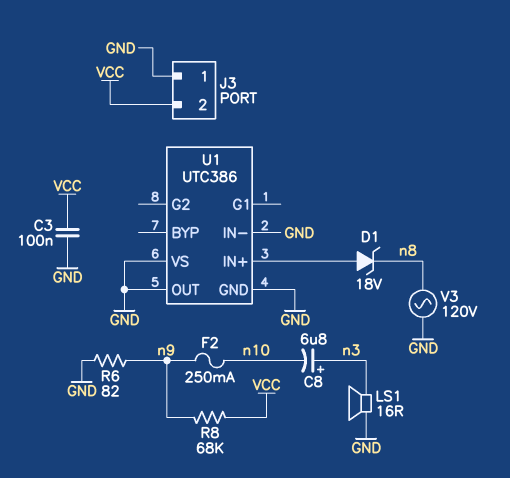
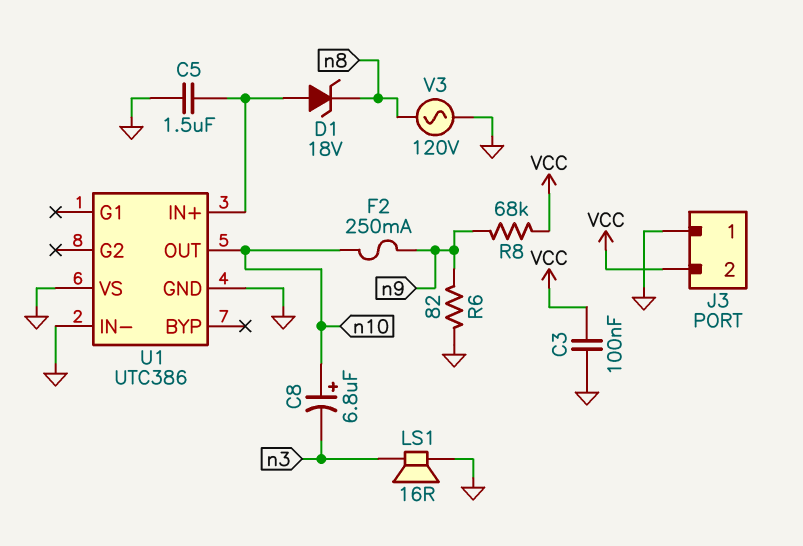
C5: none -> 1.5uF (GND, U1/IN+)
C8: 6.8uF (plus n3, minus n10) -> 6.8uF (plus n10, minus n3)
U1 pin OUT: GND -> n10

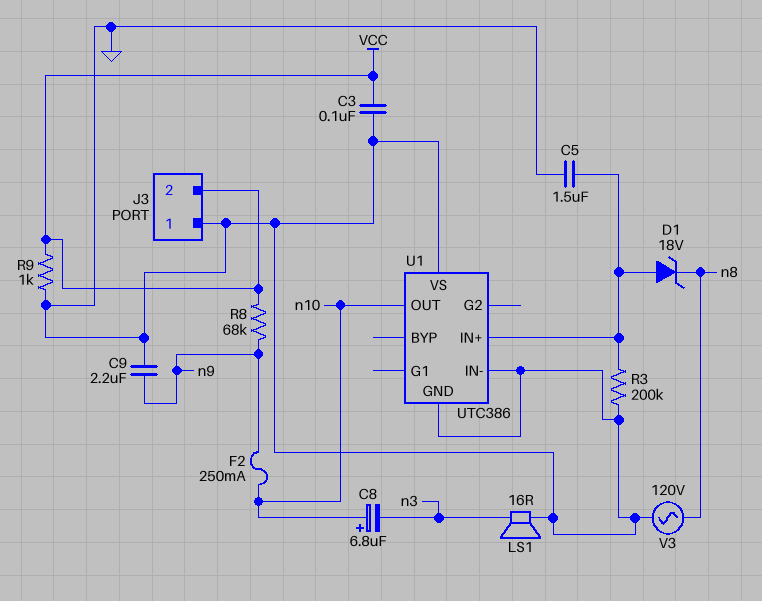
C9: none -> 2.2uF (GND, n9)
R3: none -> 200k (GND, U1/IN+)
R6: 82 (GND, n9) -> none
R9: none -> 1k (GND, VCC)

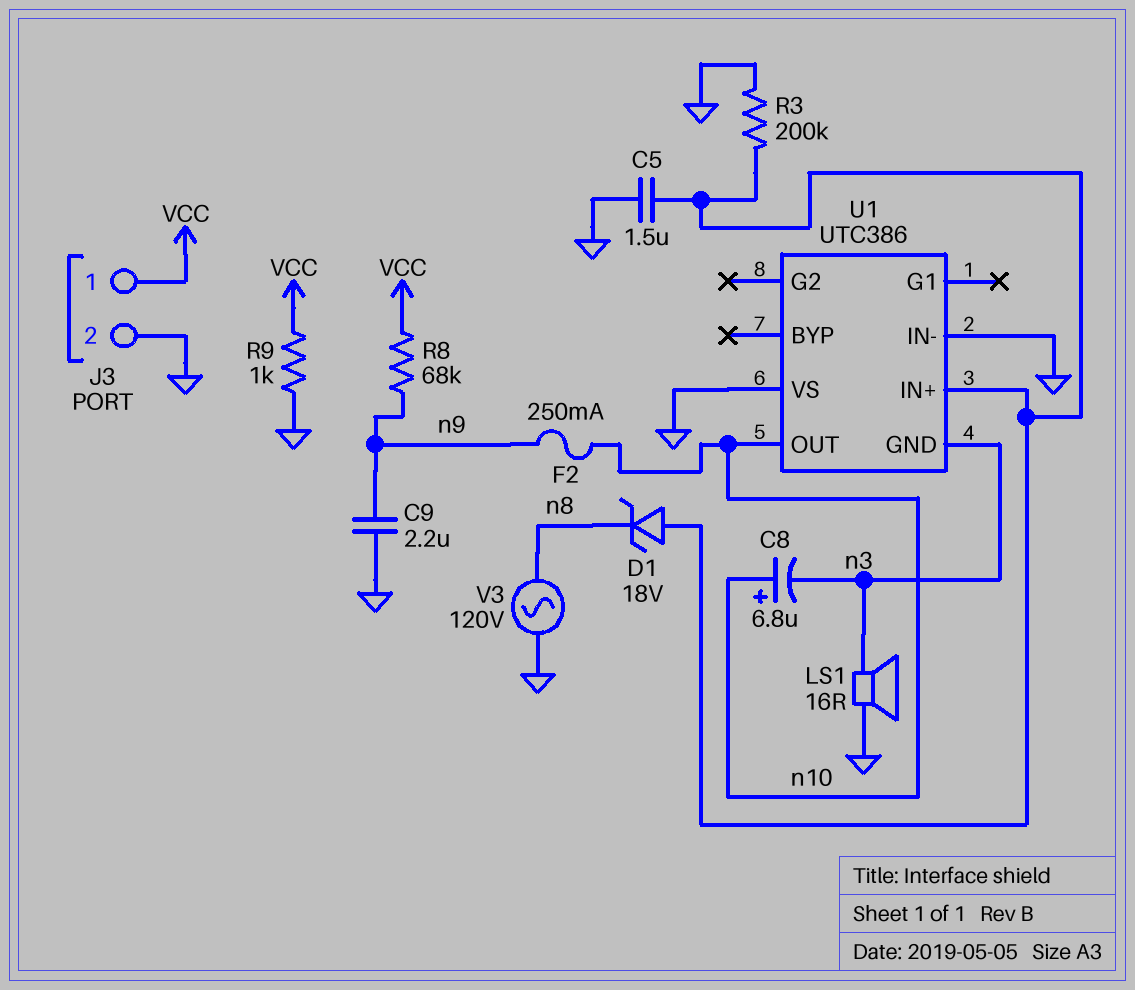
C3: 100nF (GND, VCC) -> none
J3 pin 1: GND -> VCC
J3 pin 2: VCC -> GND
U1 pin GND: GND -> n3

